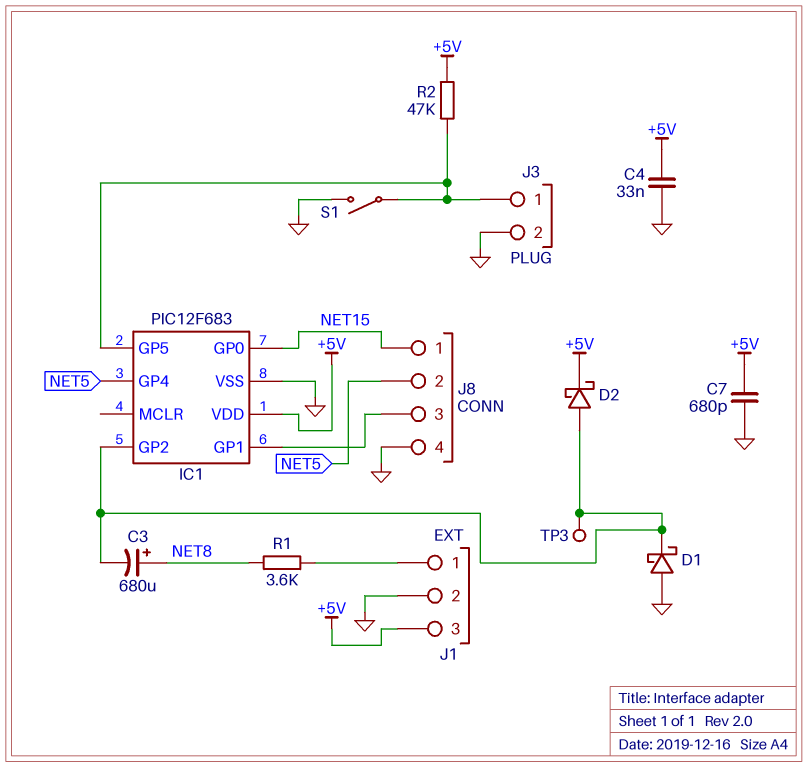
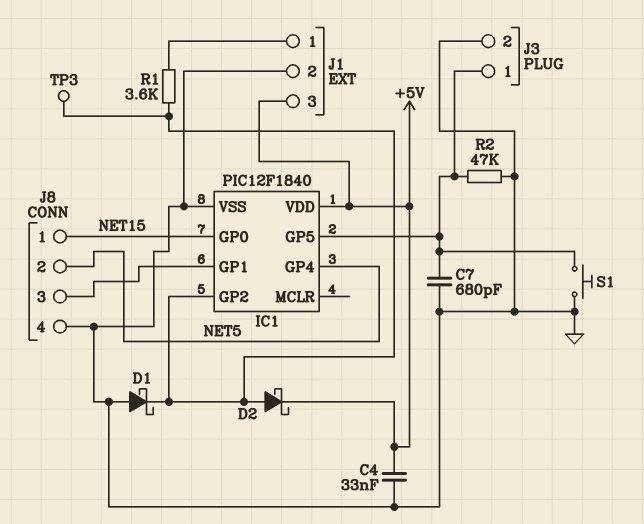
C3: 680uF (plus NET8, minus IC1/GP2) -> none
C7: 680pF (+5V, GND) -> 680pF (GND, IC1/GP5)
IC1: PIC12F683 -> PIC12F1840
R1: 3.6k (J1/1, NET8) -> 3.6k (IC1/GP2, J1/1)
R2: 47k (+5V, IC1/GP5) -> 47k (GND, IC1/GP5)
S1: switch (GND, IC1/GP5) -> button (GND, IC1/GP5)

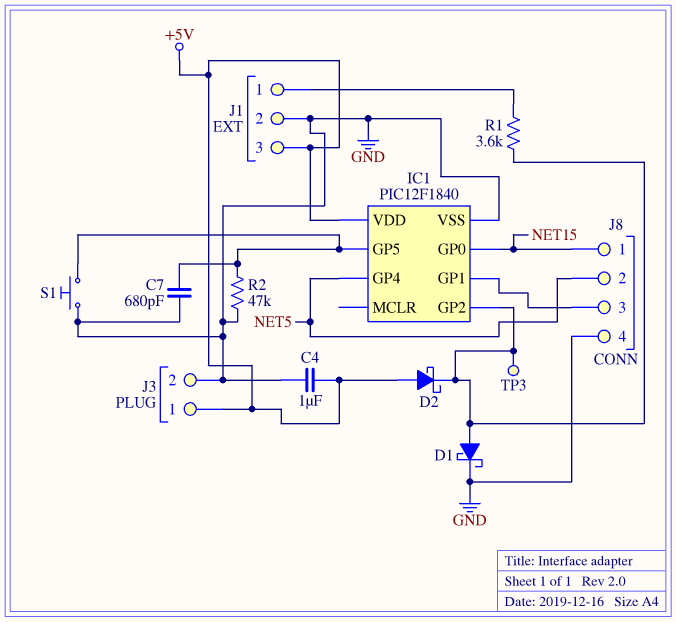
C4: 33nF (+5V, GND) -> 1uF (+5V, GND)
D1: schottky (A GND, K IC1/GP2) -> schottky (A IC1/GP2, K GND)
D2: schottky (A IC1/GP2, K +5V) -> schottky (A +5V, K IC1/GP2)
J3 pin 1: IC1/GP5 -> +5V

